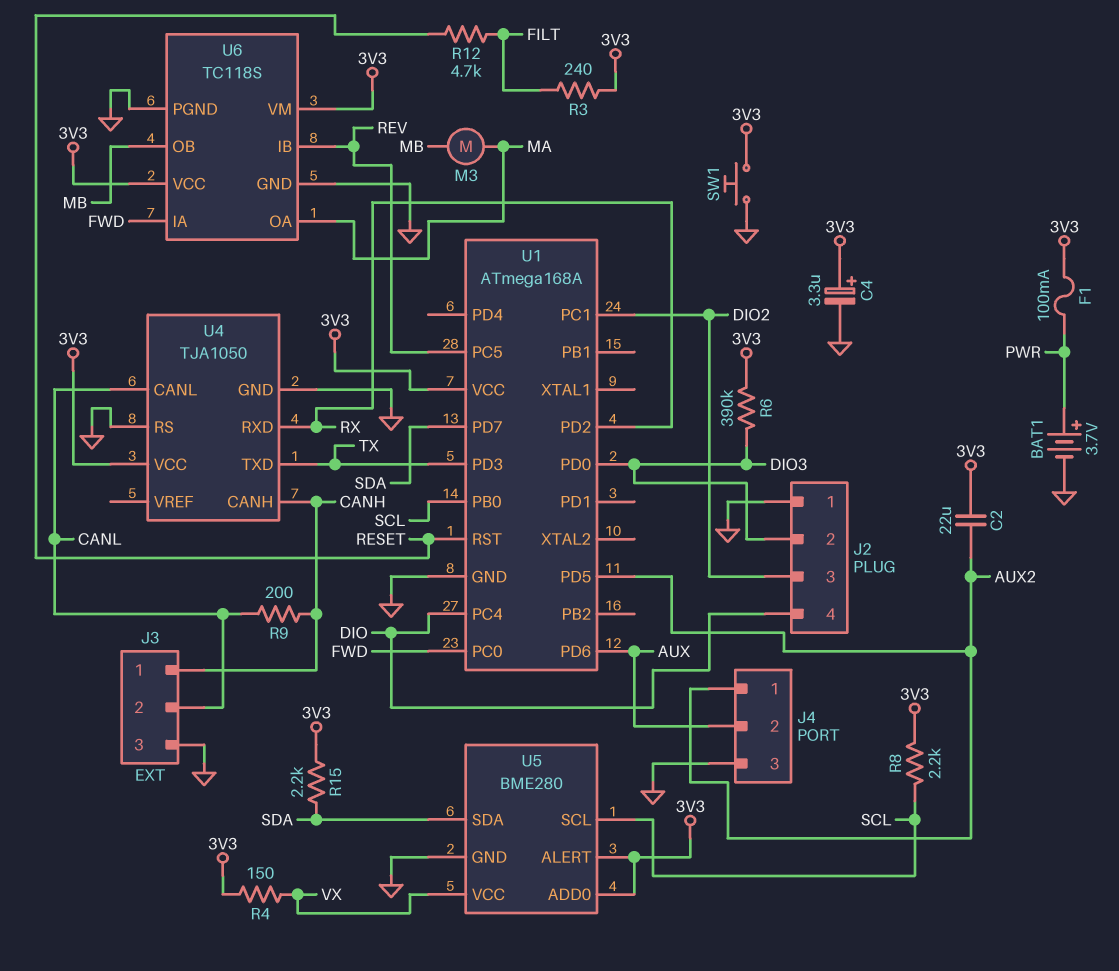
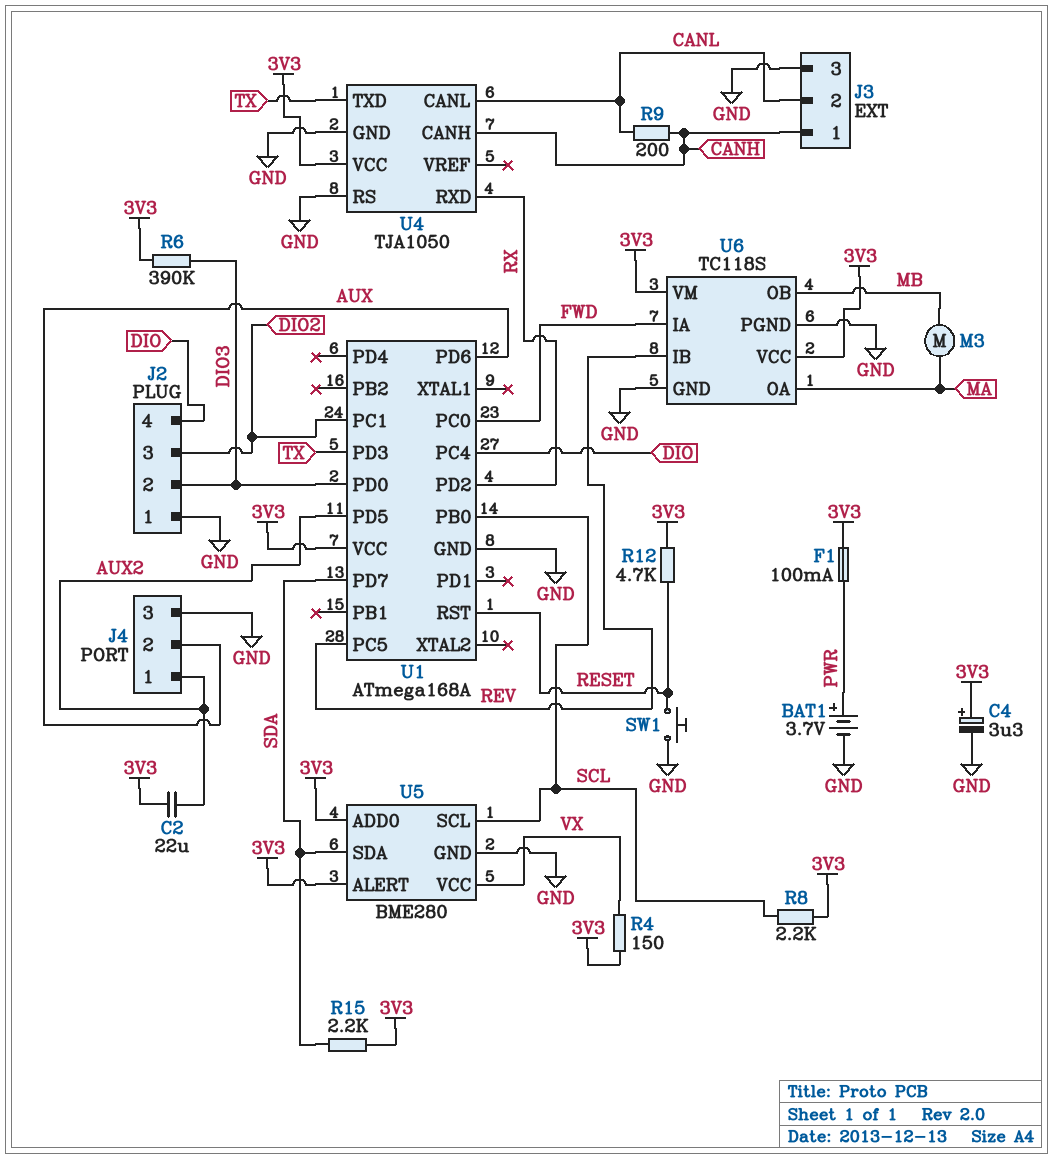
R3: 240 (3V3, FILT) -> none
R12: 4.7k (FILT, RESET) -> 4.7k (3V3, RESET)
SW1: button (3V3, GND) -> button (GND, RESET)

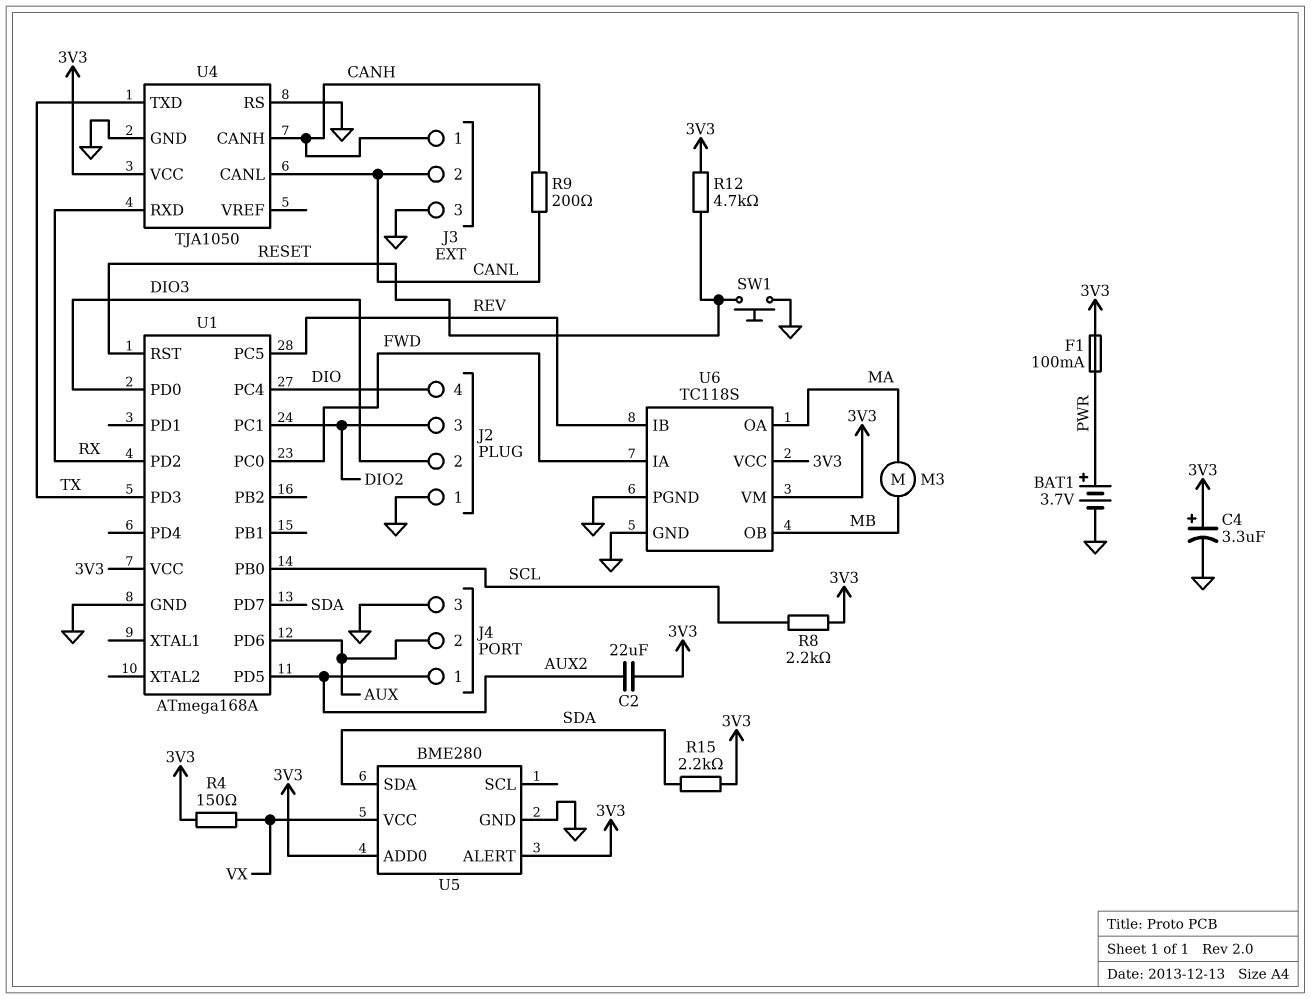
R6: 390k (3V3, DIO3) -> none
U5 pin SCL: SCL -> none

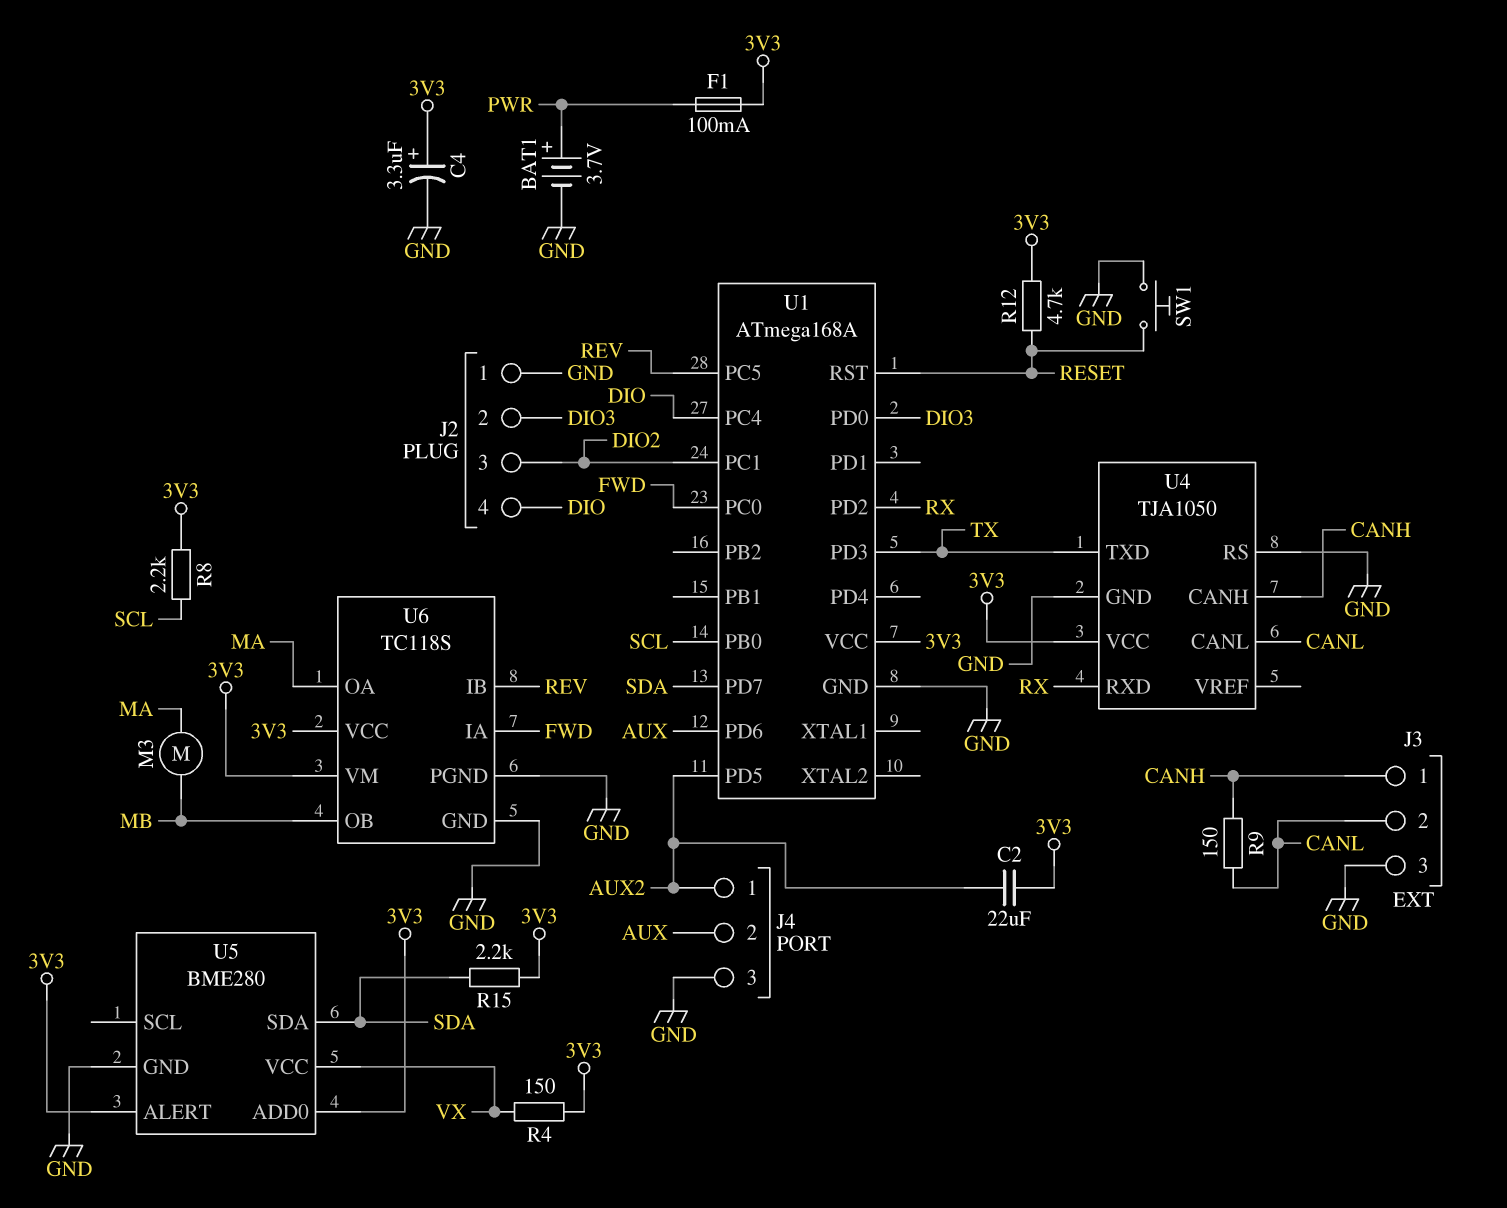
R9: 200 (CANH, CANL) -> 150 (CANH, CANL)

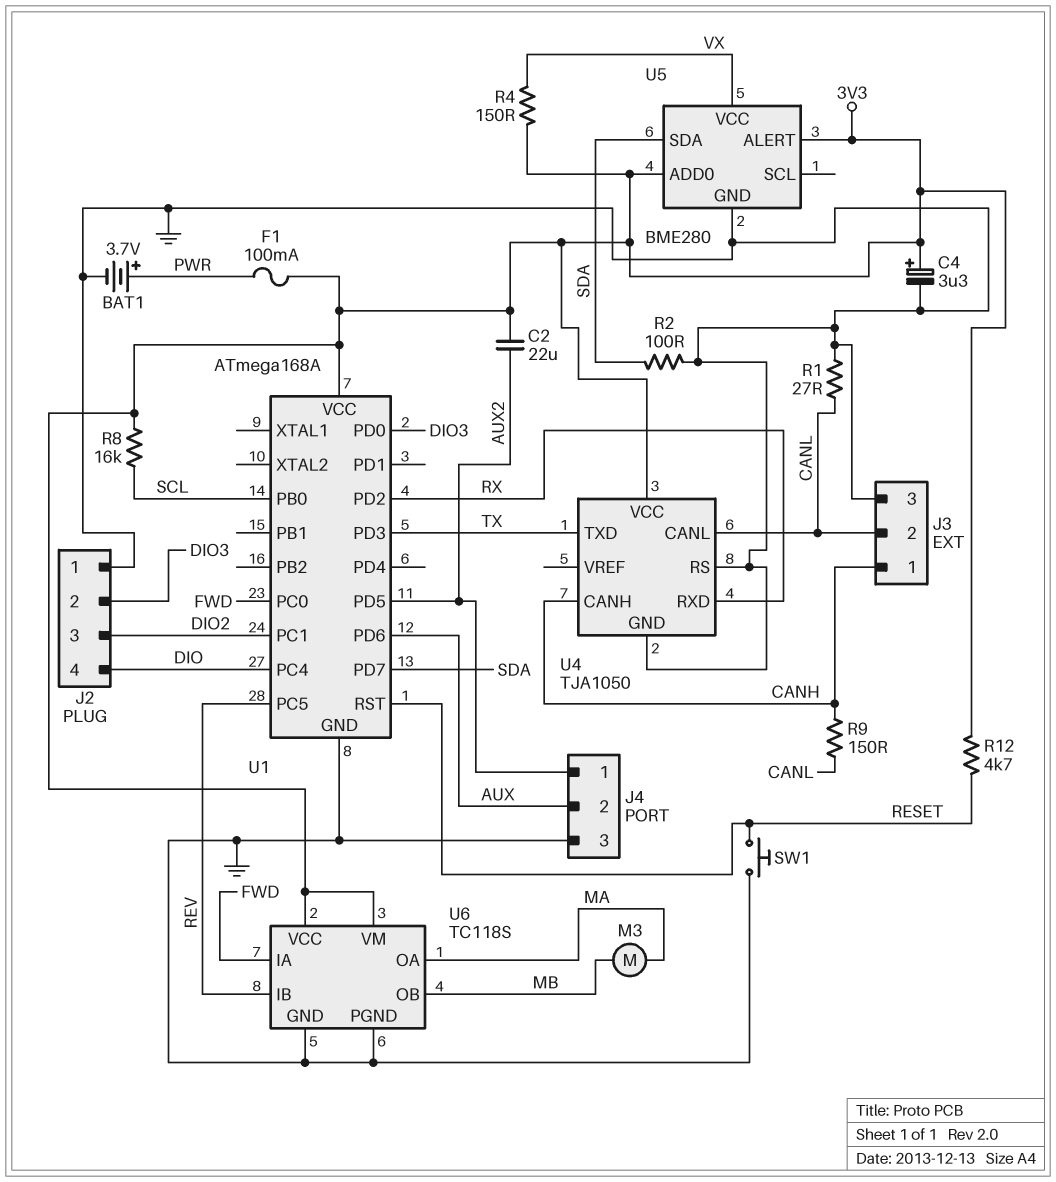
R1: none -> 27 (CANL, GND)
R2: none -> 100 (GND, SDA)
R8: 2.2k (3V3, SCL) -> 16k (3V3, SCL)
R15: 2.2k (3V3, SDA) -> none

